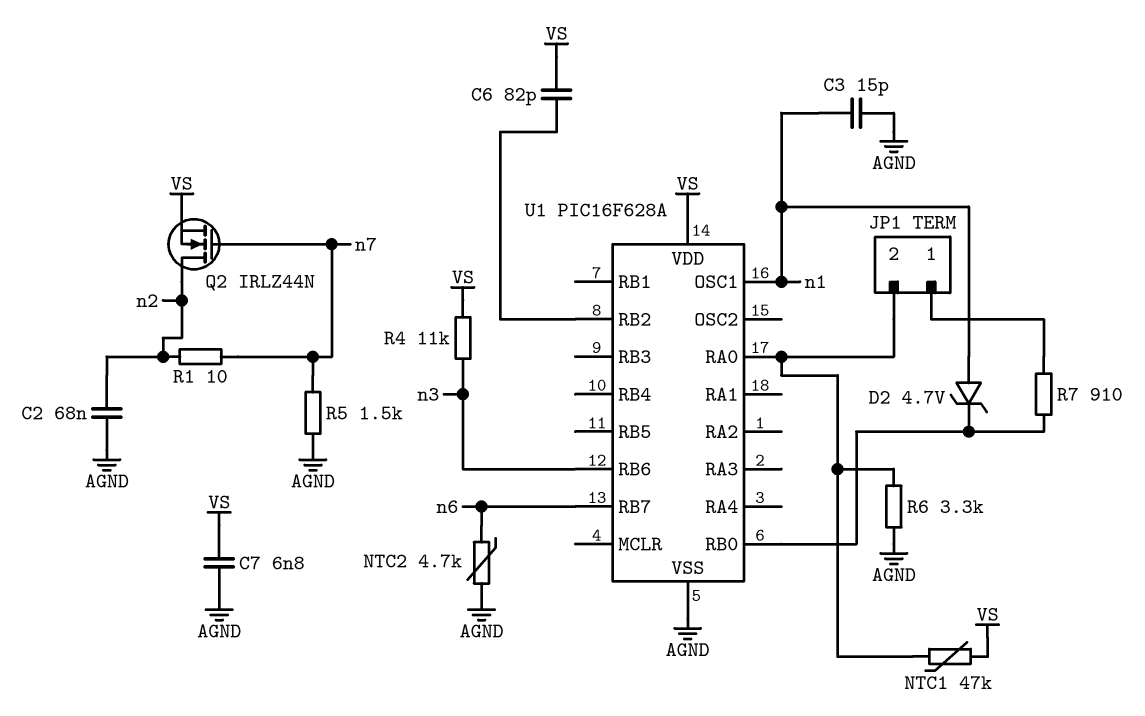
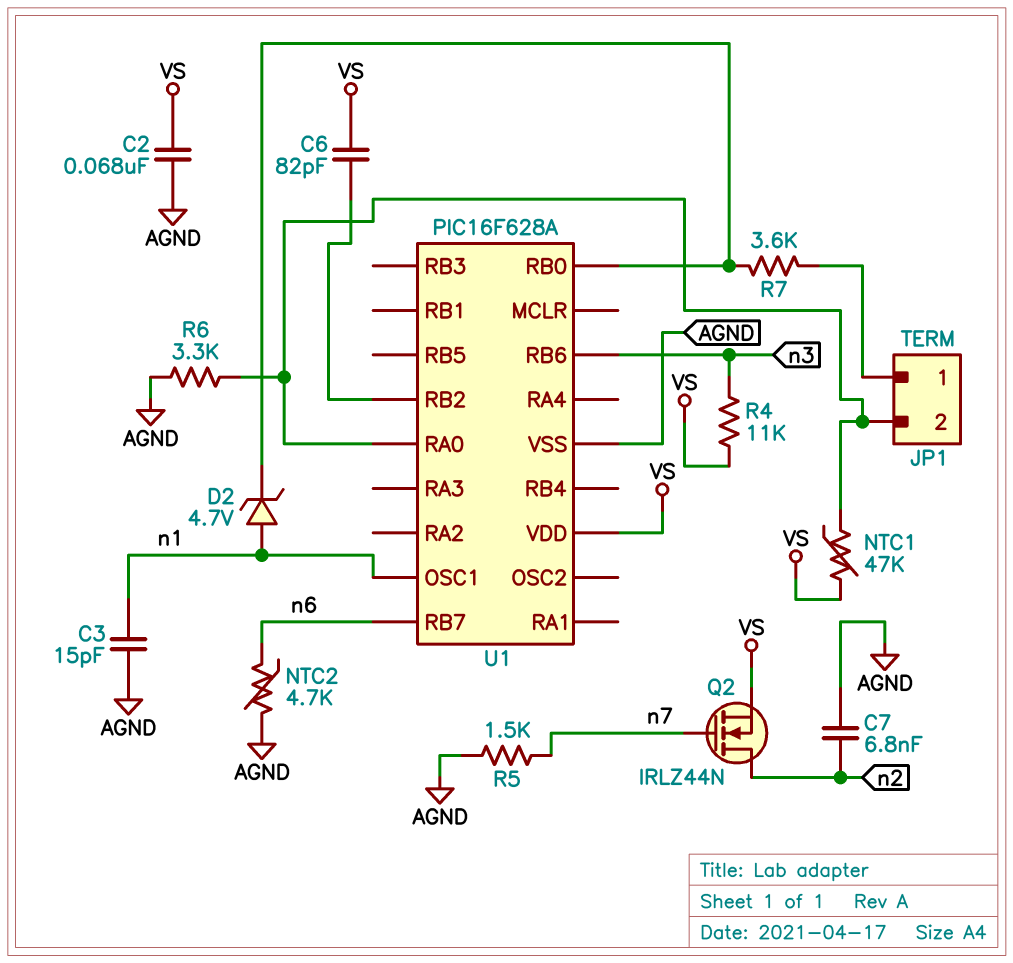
C2: 68nF (AGND, n2) -> 68nF (AGND, VS)
C7: 6.8nF (AGND, VS) -> 6.8nF (AGND, n2)
R1: 10 (n2, n7) -> none
R7: 910 (JP1/1, U1/RB0) -> 3.6k (JP1/1, U1/RB0)

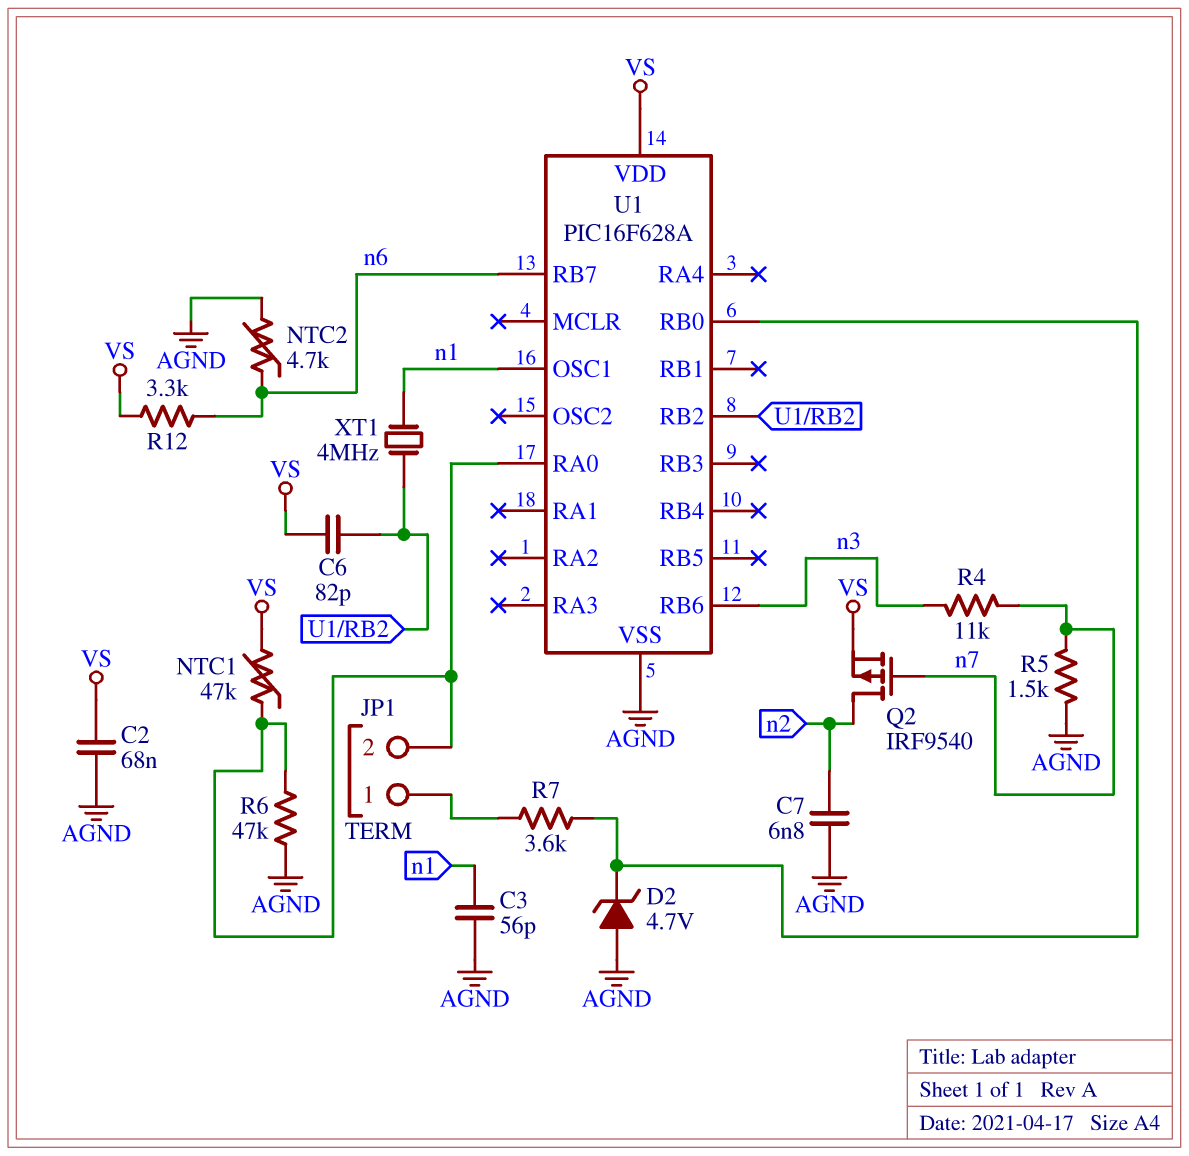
C3: 15pF (AGND, n1) -> 56pF (AGND, n1)
D2: zener 4.7V (A n1, K U1/RB0) -> zener 4.7V (A AGND, K U1/RB0)
Q2: NMOS IRLZ44N (G n7, D n2, S VS) -> PMOS IRF9540 (G n7, D n2, S VS)
R4: 11k (VS, n3) -> 11k (n3, n7)
R6: 3.3k (AGND, JP1/2) -> 47k (AGND, JP1/2)
R12: none -> 3.3k (VS, n6)
XT1: none -> 4MHz (U1/RB2, n1)

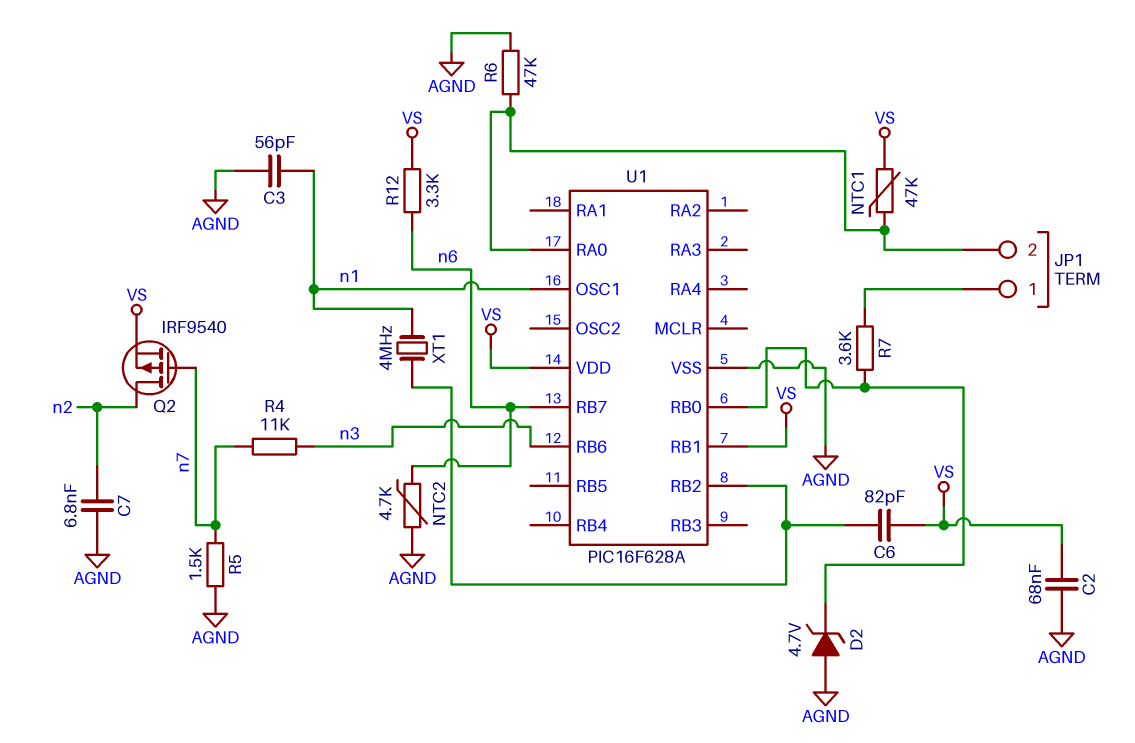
U1 pin RB1: none -> VS

